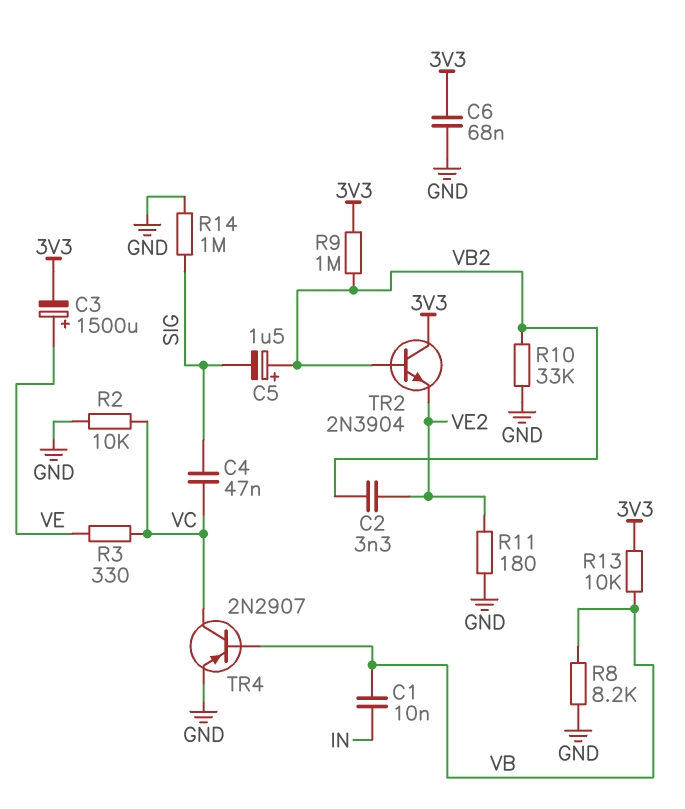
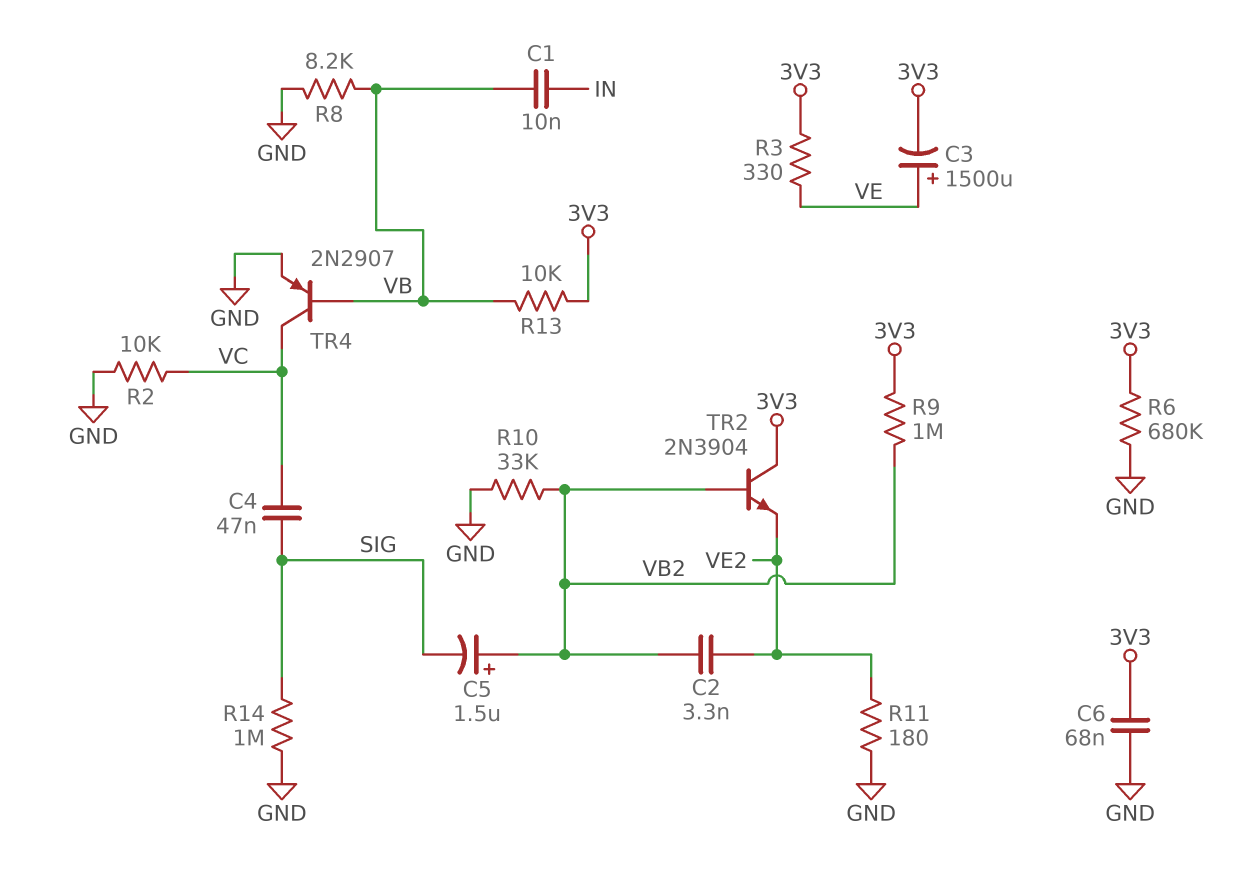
R3: 330 (VC, VE) -> 330 (3V3, VE)
R6: none -> 680k (3V3, GND)

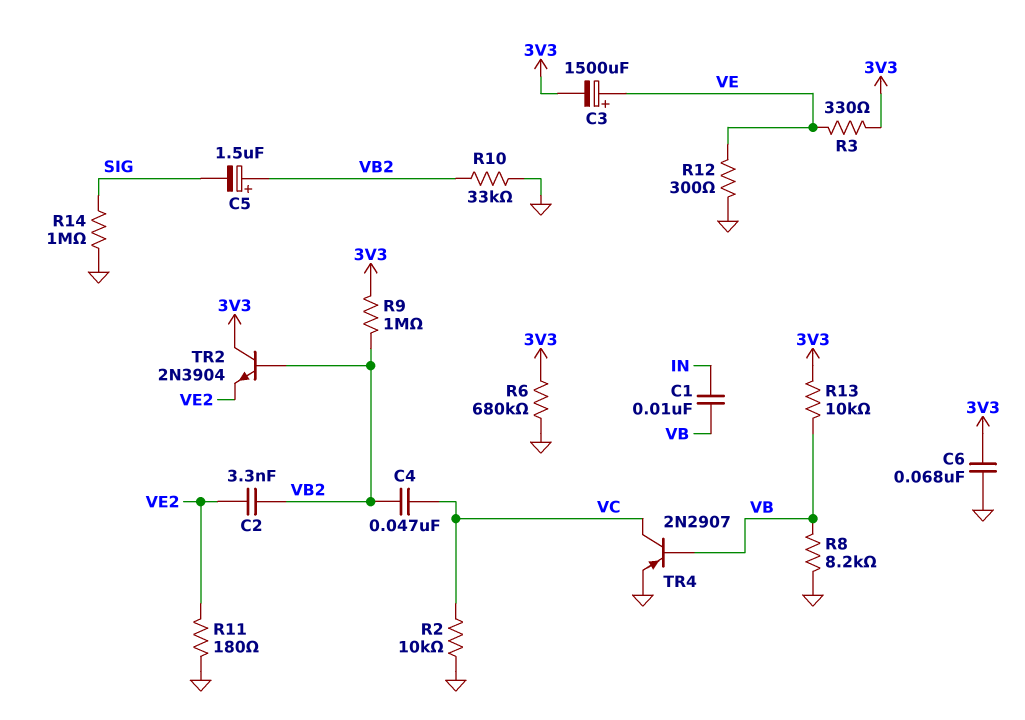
C4: 47nF (SIG, VC) -> 47nF (VB2, VC)
R12: none -> 300 (GND, VE)

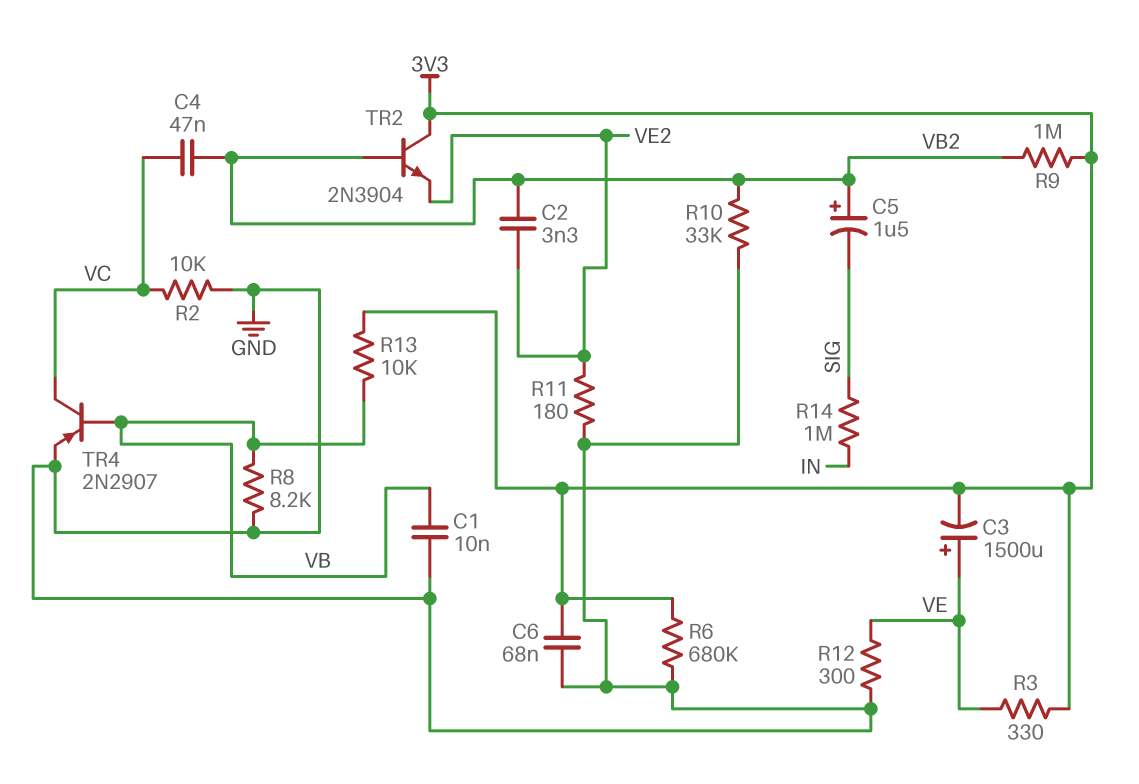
C1: 10nF (IN, VB) -> 10nF (GND, VB)
R14: 1M (GND, SIG) -> 1M (IN, SIG)

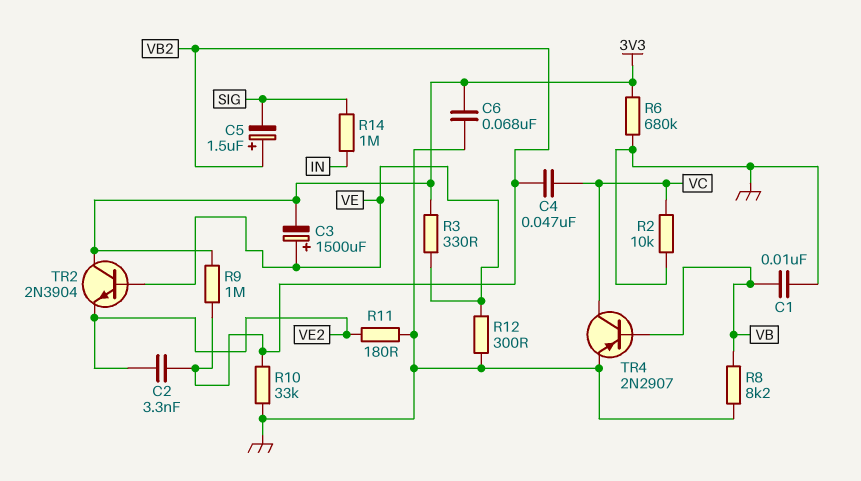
R13: 10k (3V3, VB) -> none
TR2: NPN 2N3904 (B VB2, C 3V3, E VE2) -> NPN 2N3904 (B VE, C 3V3, E VE2)

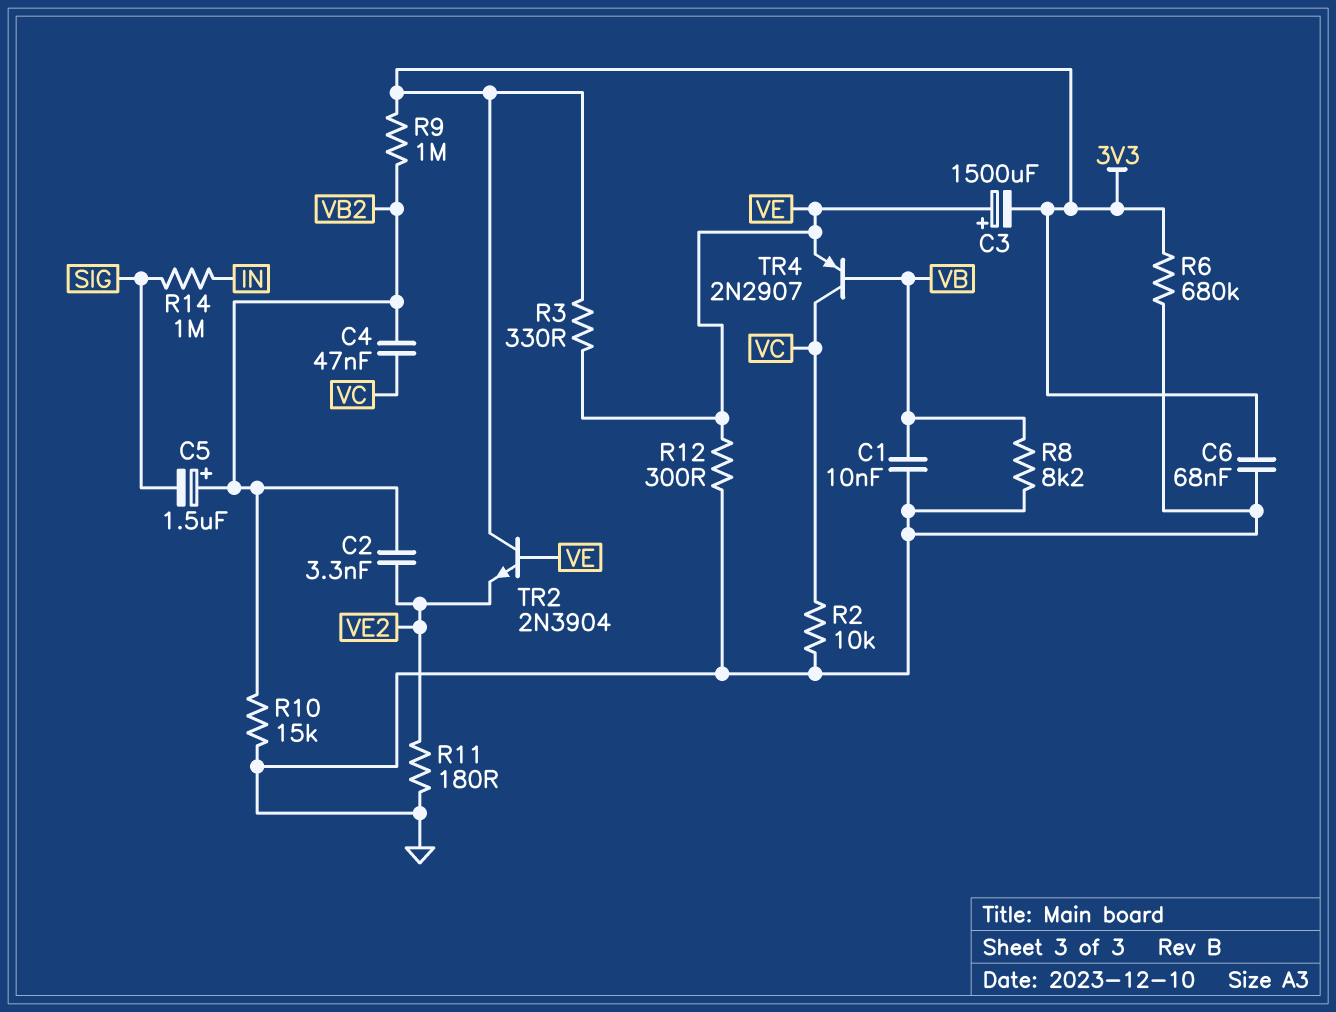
R10: 33k (GND, VB2) -> 15k (GND, VB2)
TR4: PNP 2N2907 (B VB, C VC, E GND) -> PNP 2N2907 (B VB, C VC, E VE)

